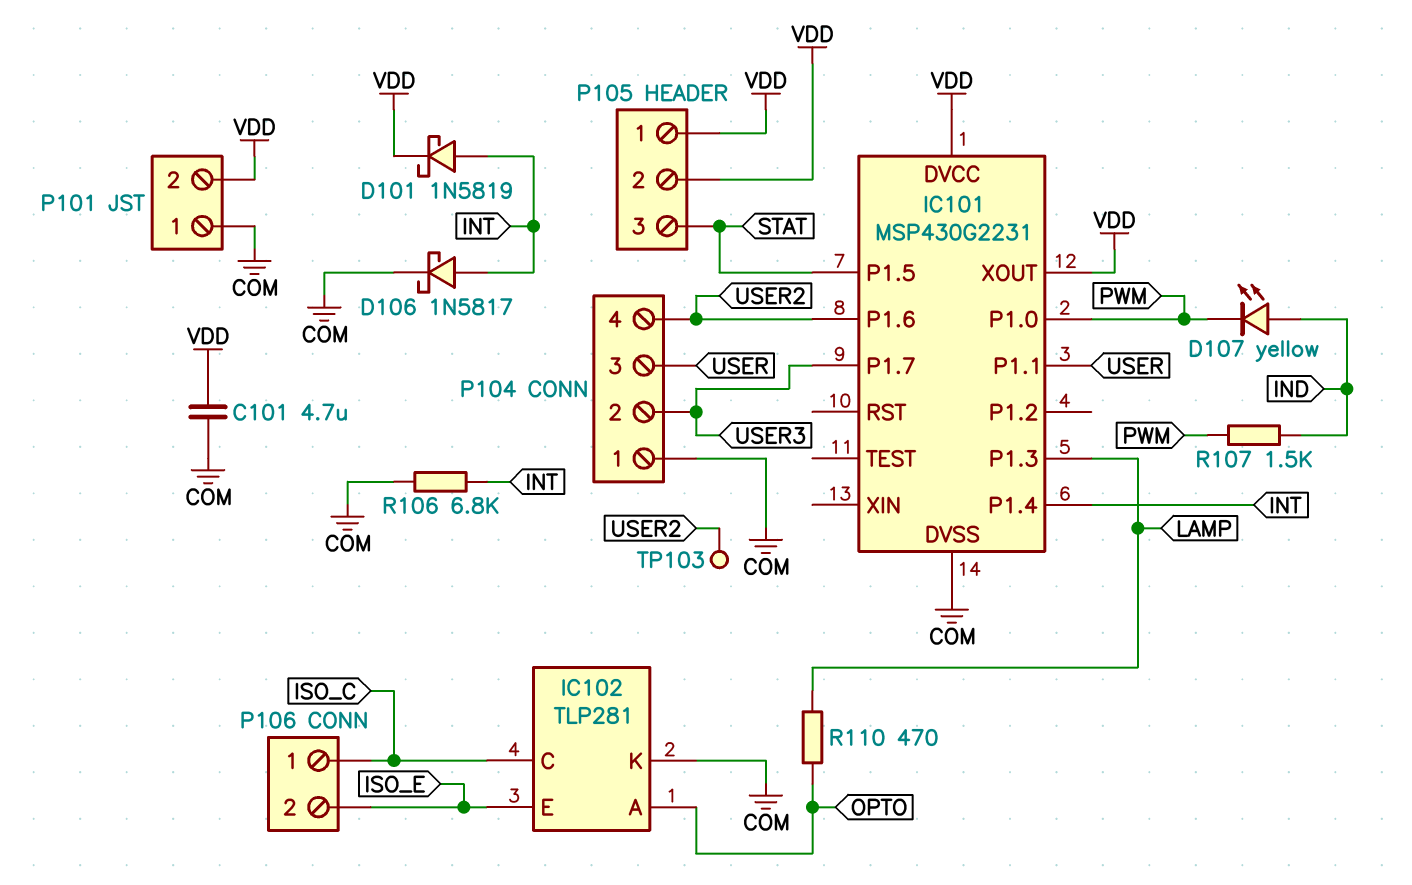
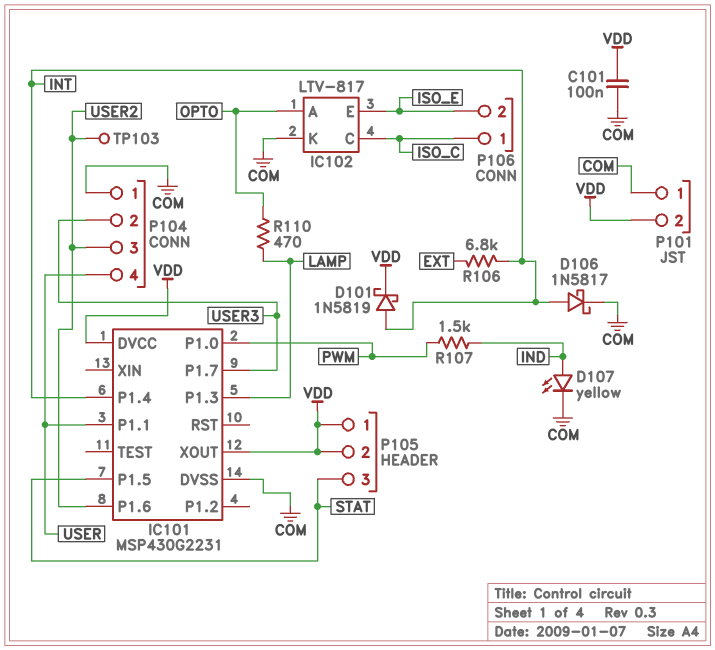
C101: 4.7uF (COM, VDD) -> 100nF (COM, VDD)
D107: LED yellow (A IND, K PWM) -> LED yellow (A IND, K COM)
IC102: TLP281 -> LTV-817
P104 pin 3: USER -> USER2
P104 pin 4: USER2 -> USER
R106: 6.8k (COM, INT) -> 6.8k (EXT, INT)

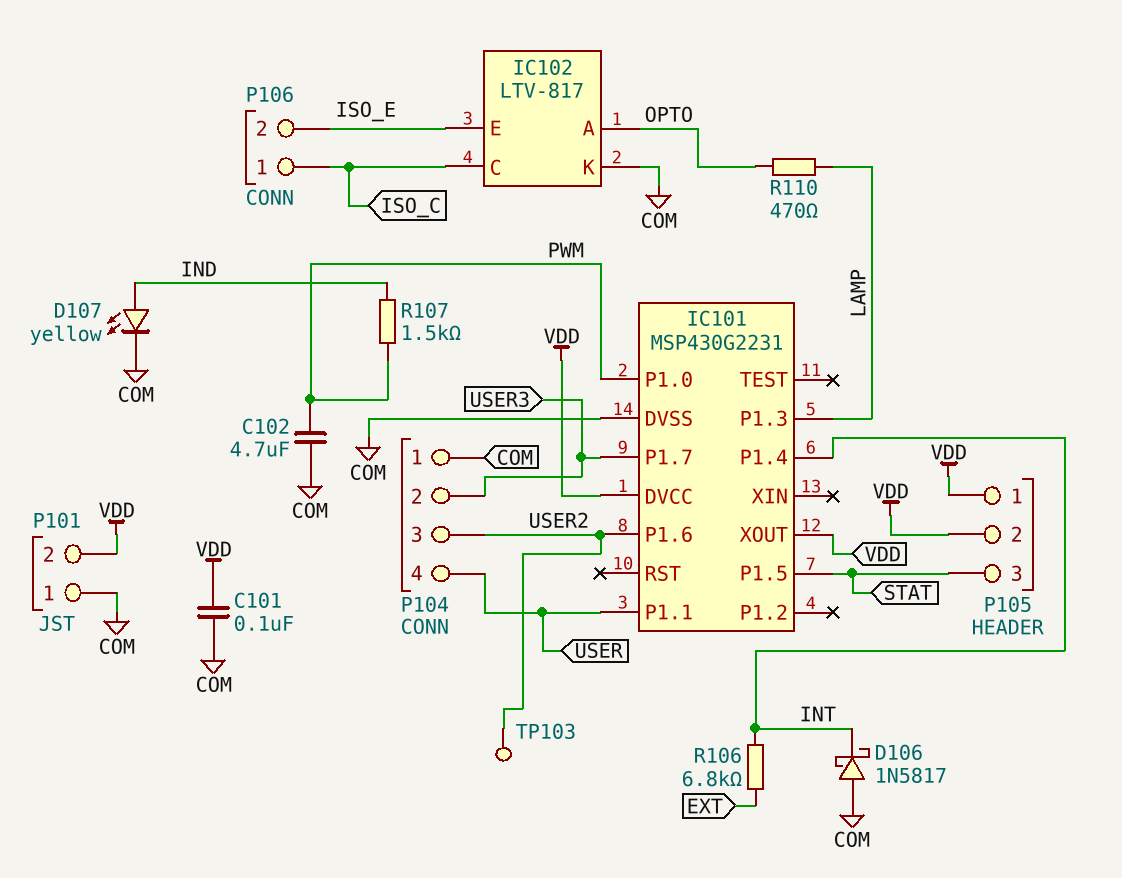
C102: none -> 4.7uF (COM, PWM)
D101: schottky 1N5819 (A INT, K VDD) -> none
D106: schottky 1N5817 (A INT, K COM) -> schottky 1N5817 (A COM, K INT)

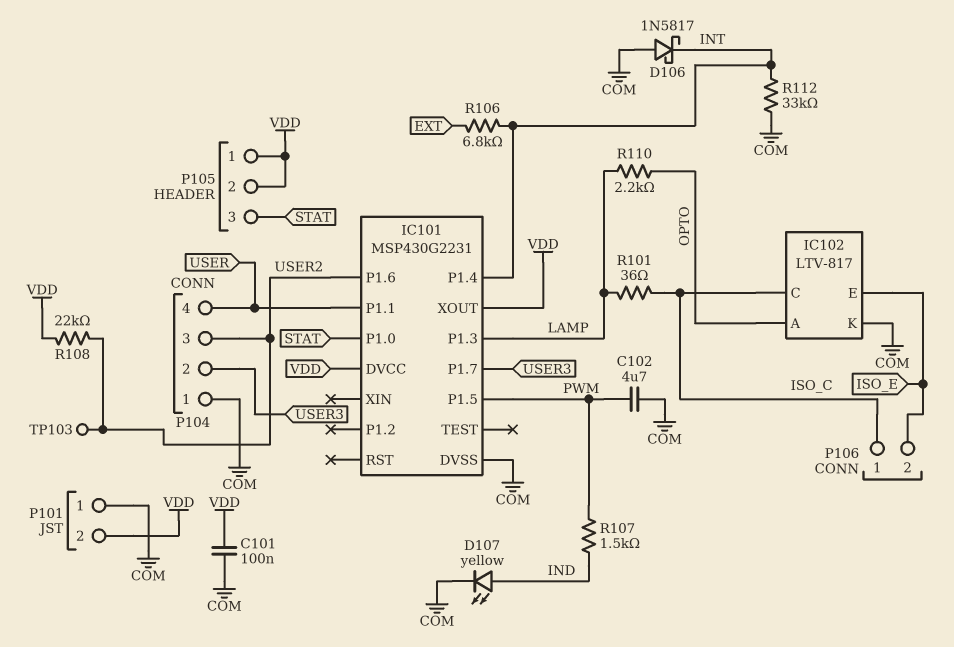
IC101 pin P1.0: PWM -> STAT
IC101 pin P1.5: STAT -> PWM
R101: none -> 36 (ISO_C, LAMP)
R108: none -> 22k (USER2, VDD)
R110: 470 (LAMP, OPTO) -> 2.2k (LAMP, OPTO)
R112: none -> 33k (COM, INT)

